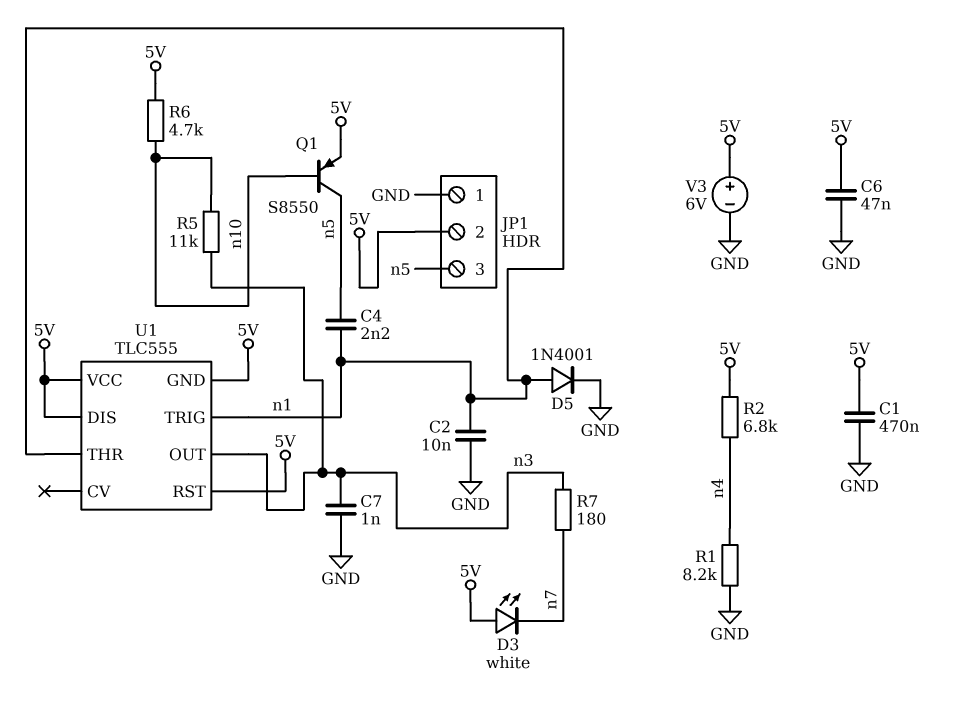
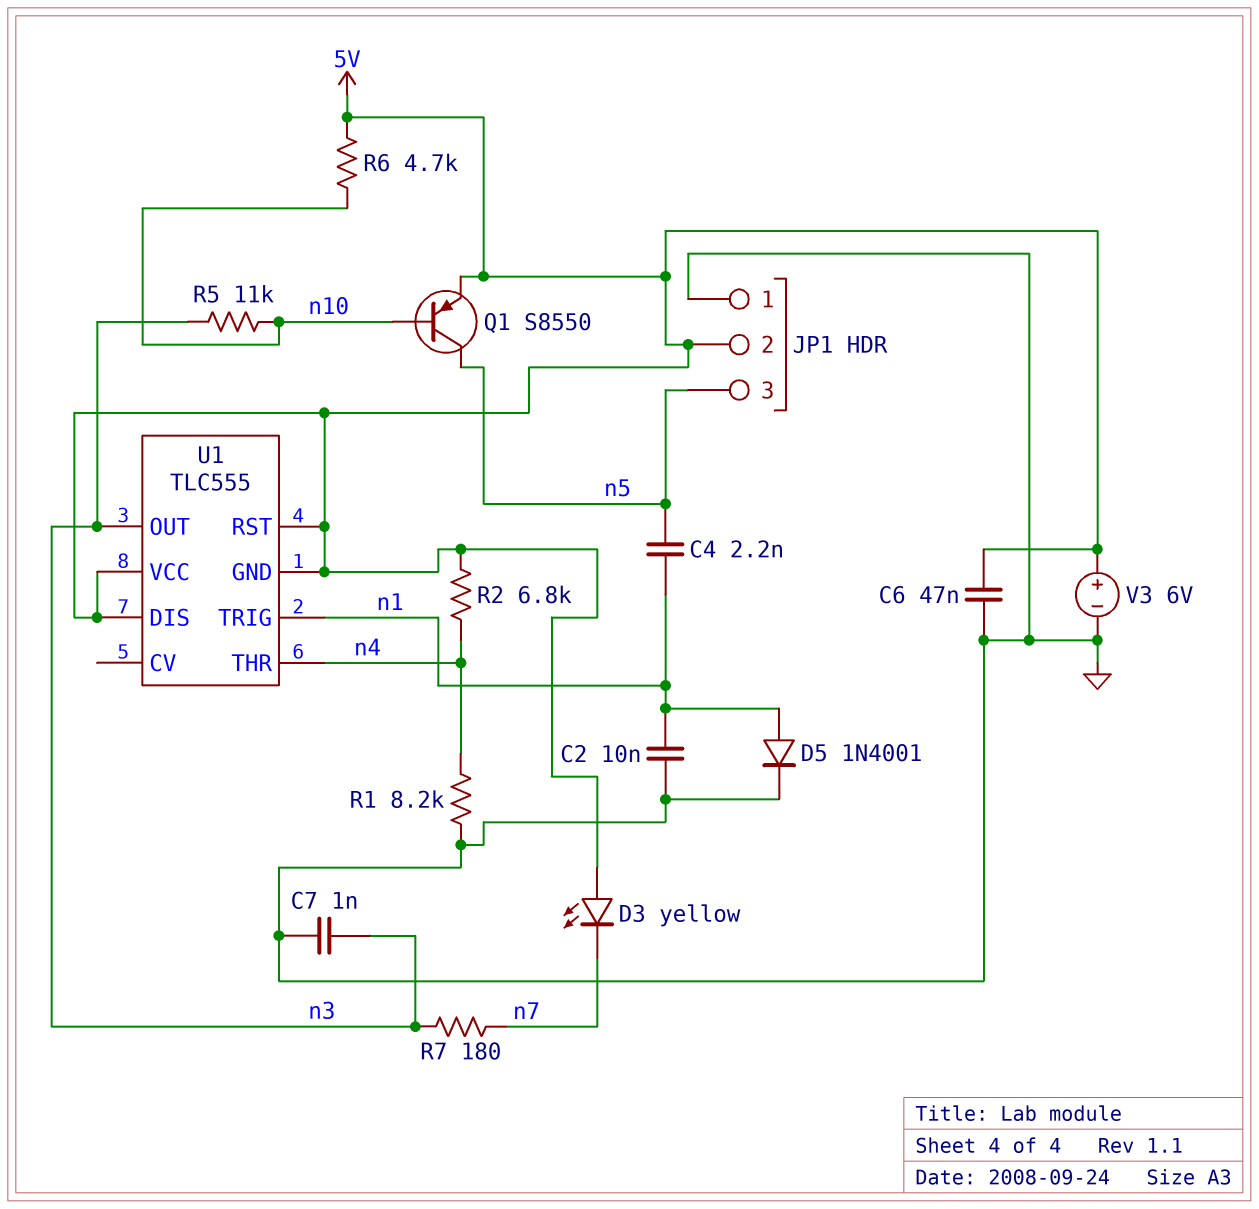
C1: 470nF (5V, GND) -> none
D3: LED white (A 5V, K n7) -> LED yellow (A 5V, K n7)
U1 pin THR: n1 -> n4

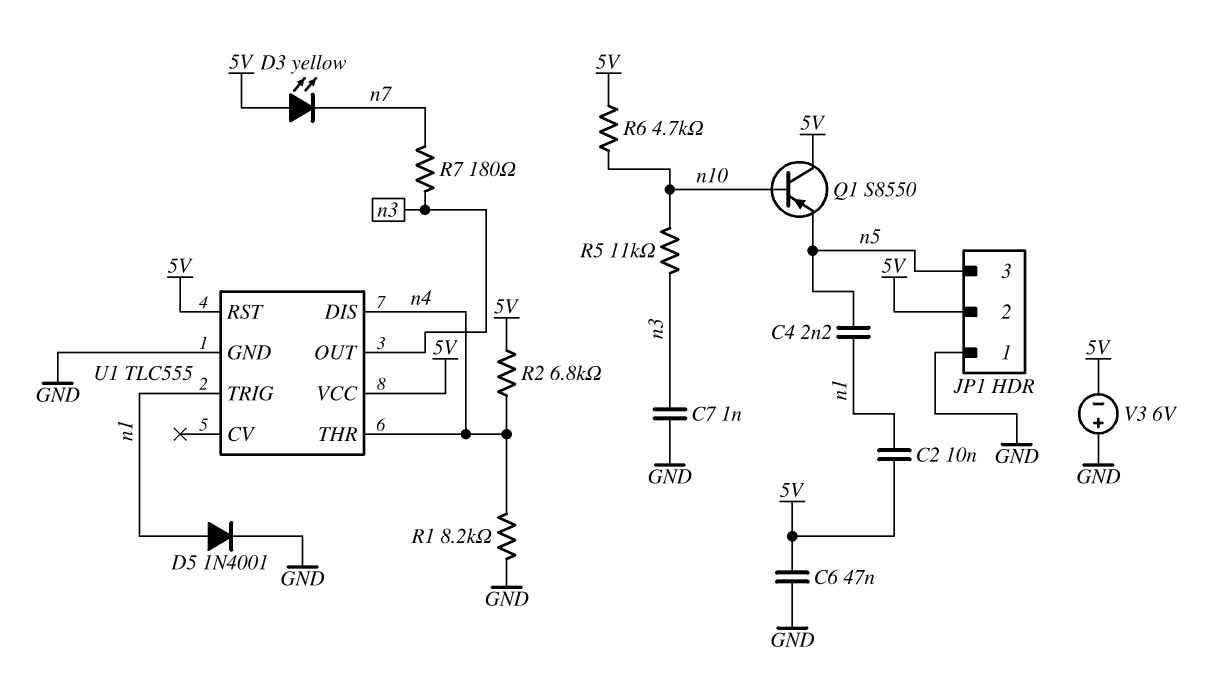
C2: 10nF (GND, n1) -> 10nF (5V, n1)
Q1: PNP S8550 (B n10, C n5, E 5V) -> PNP S8550 (B n10, C 5V, E n5)
U1 pin DIS: 5V -> n4
U1 pin GND: 5V -> GND
V3: 6V (plus 5V, minus GND) -> 6V (plus GND, minus 5V)

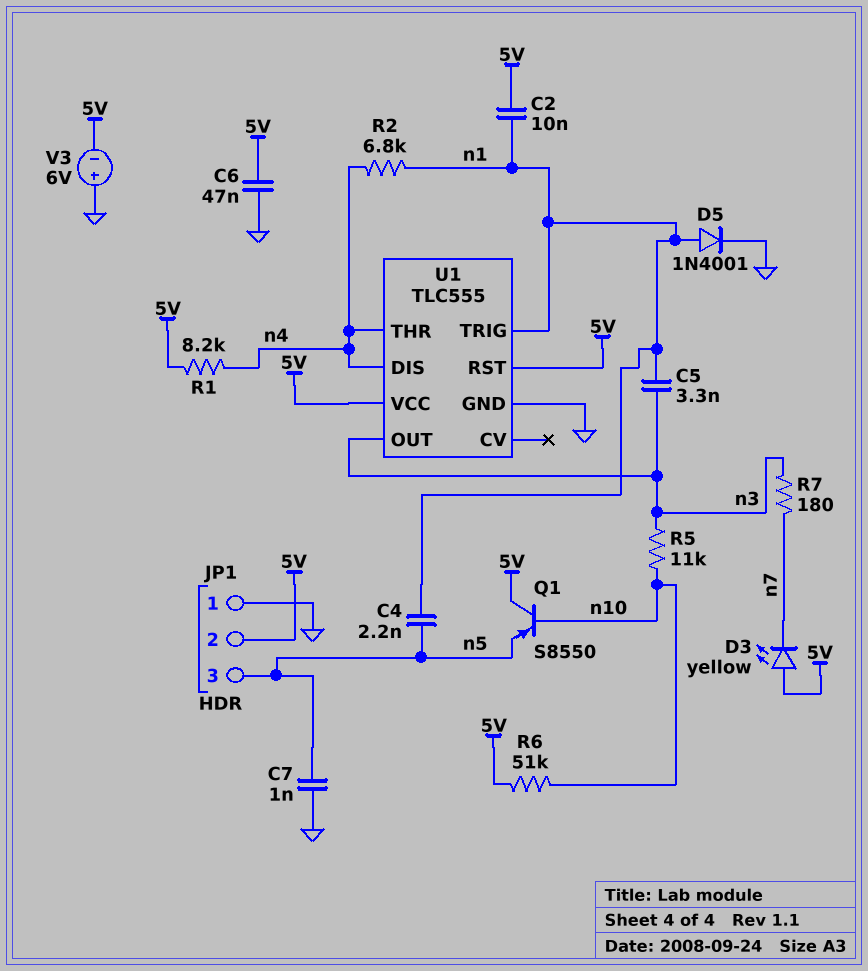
C5: none -> 3.3nF (n1, n3)
C7: 1nF (GND, n3) -> 1nF (GND, n5)
R1: 8.2k (GND, n4) -> 8.2k (5V, n4)
R2: 6.8k (5V, n4) -> 6.8k (n1, n4)
R6: 4.7k (5V, n10) -> 51k (5V, n10)

